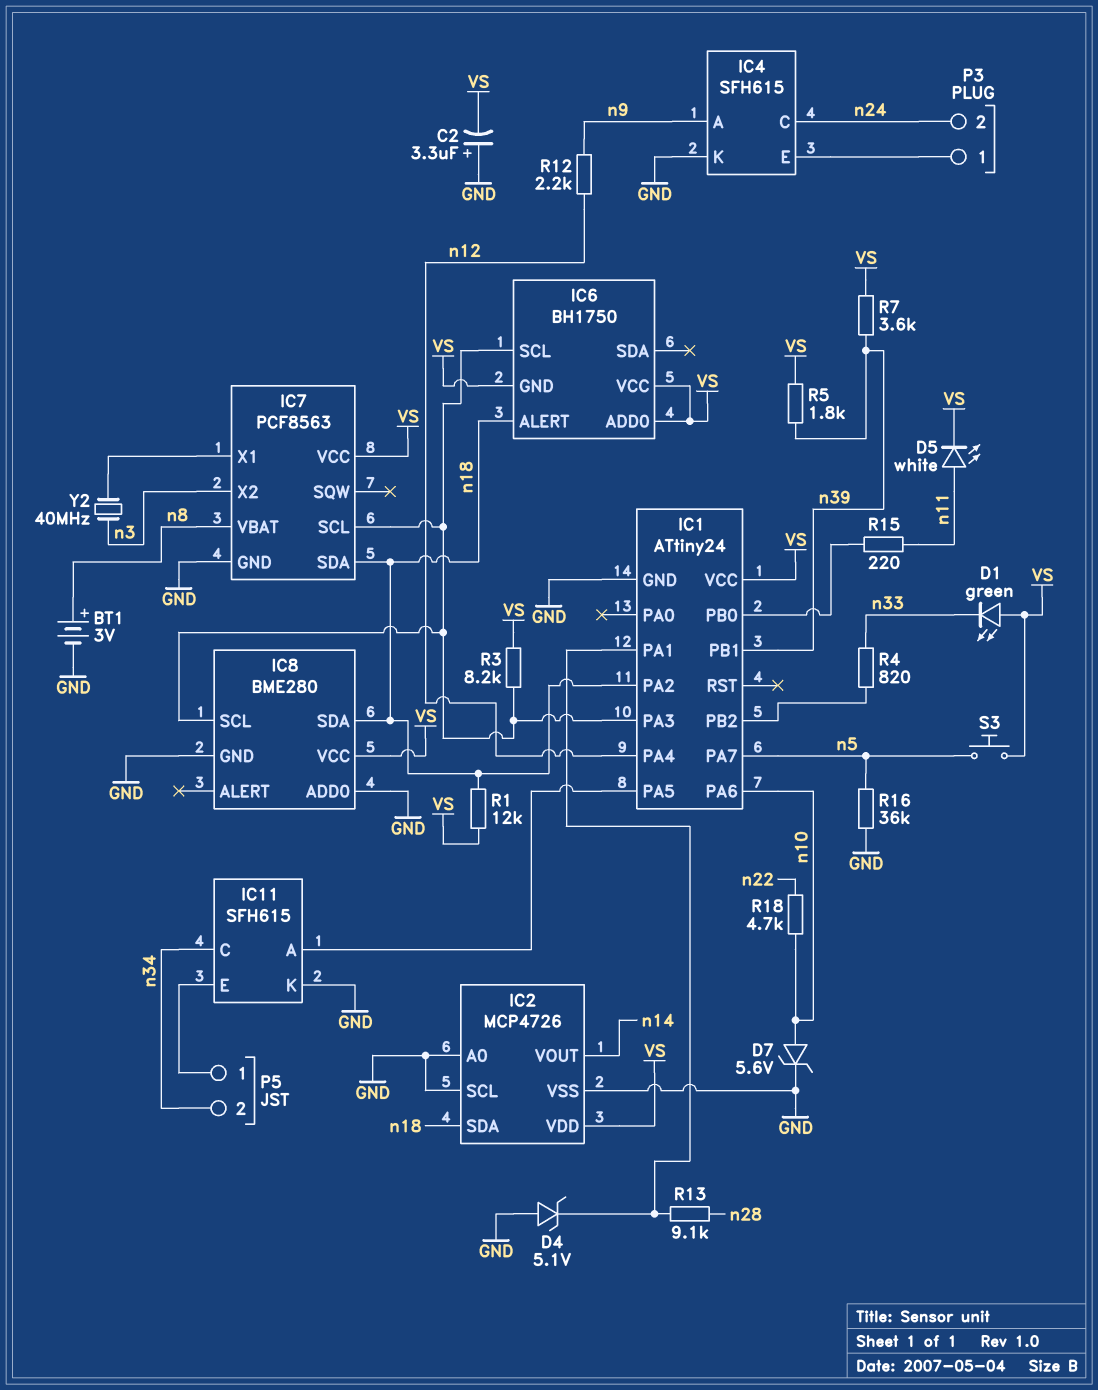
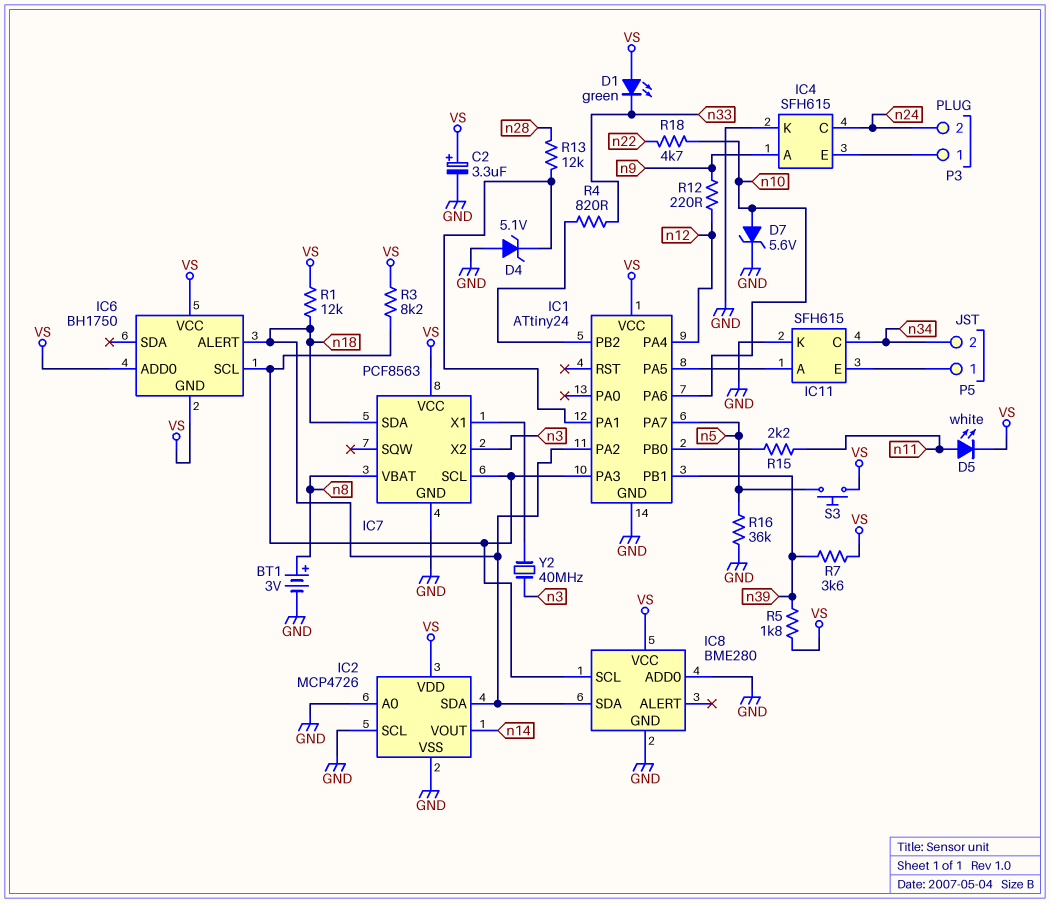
C2: 3.3uF (plus GND, minus VS) -> 3.3uF (plus VS, minus GND)
R12: 2.2k (n9, n12) -> 220 (n9, n12)
R13: 9.1k (IC1/PA1, n28) -> 12k (IC1/PA1, n28)
R15: 220 (IC1/PB0, n11) -> 2.2k (IC1/PB0, n11)

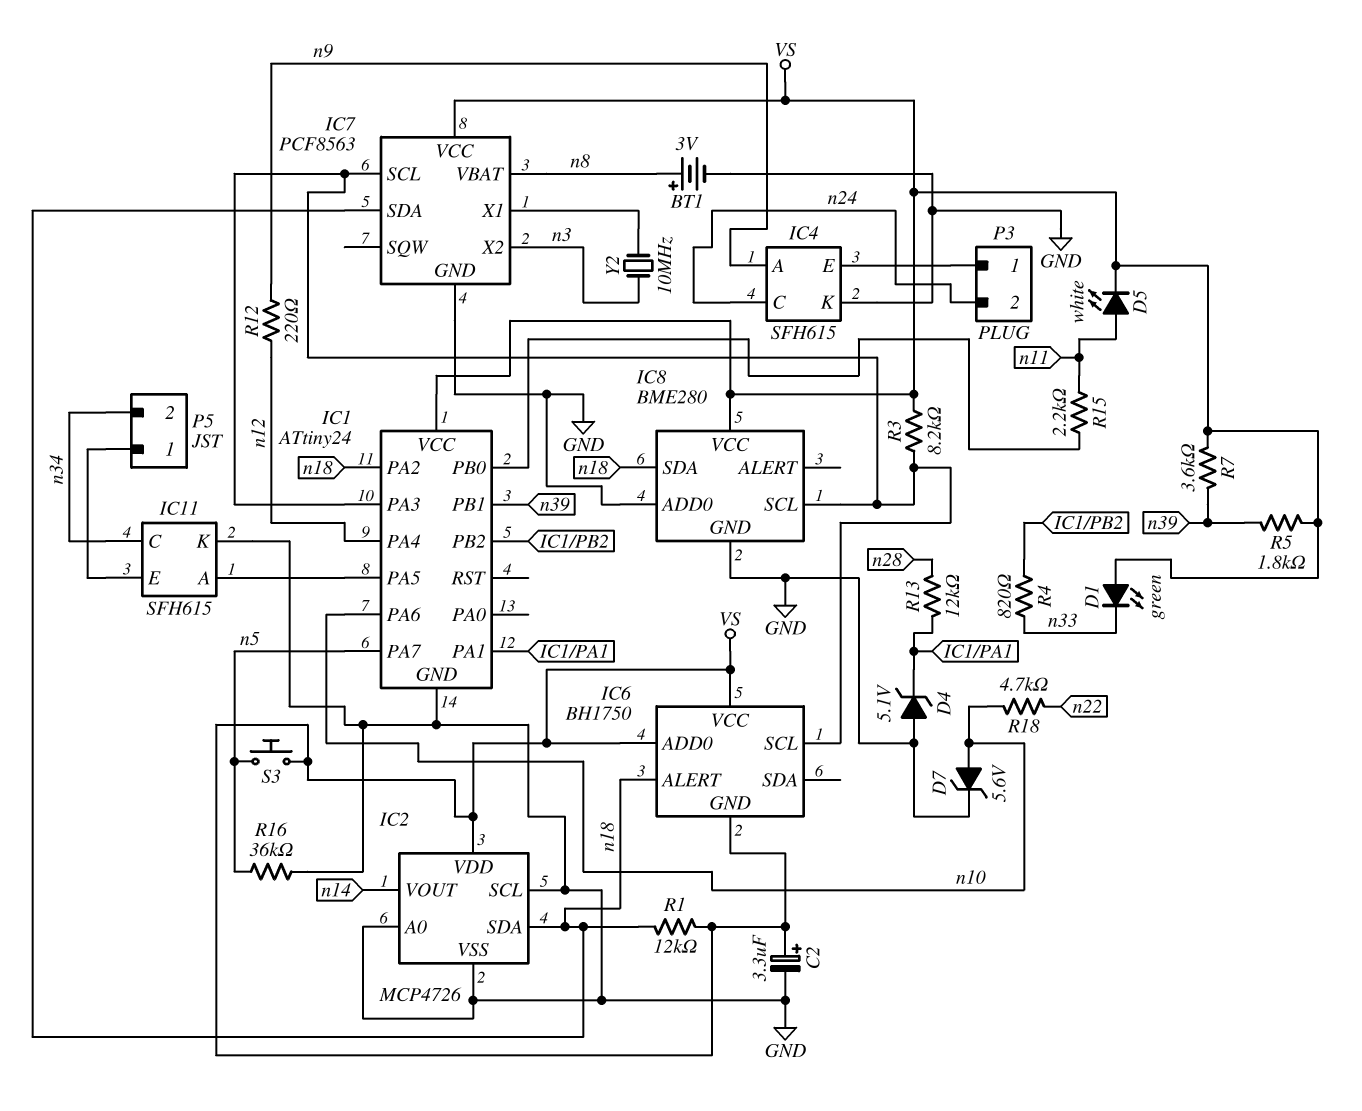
Y2: 40MHz (IC7/X1, n3) -> 10MHz (IC7/X1, n3)

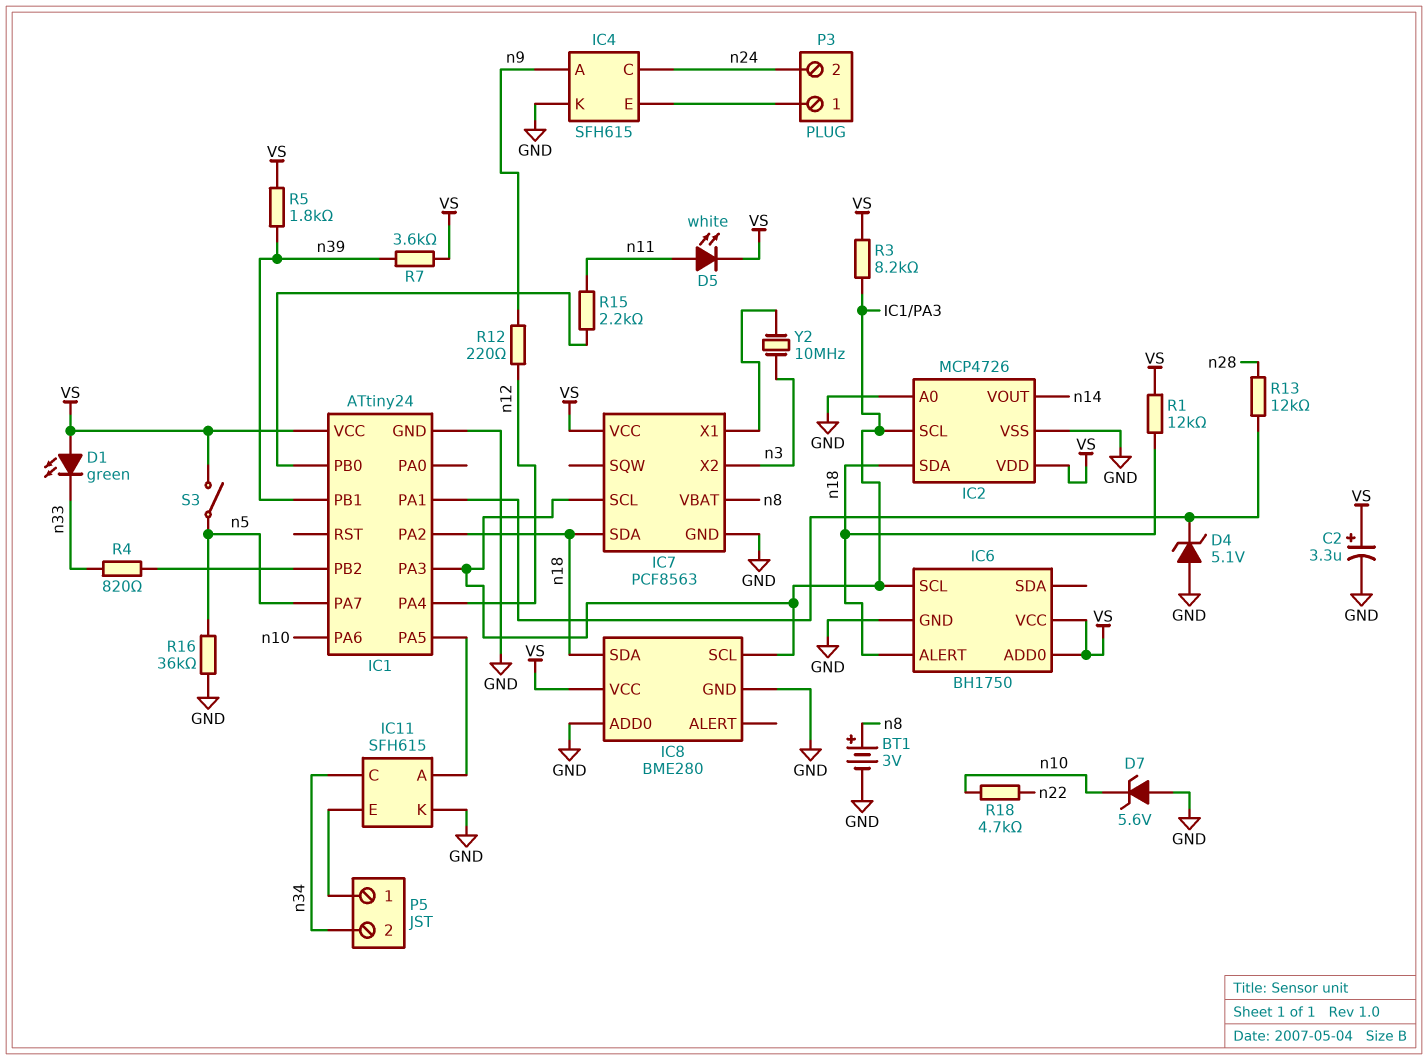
D7: zener 5.6V (A n10, K GND) -> zener 5.6V (A GND, K n10)
IC2 pin SCL: GND -> IC1/PA3
IC6 pin GND: VS -> GND
S3: button (VS, n5) -> switch (VS, n5)

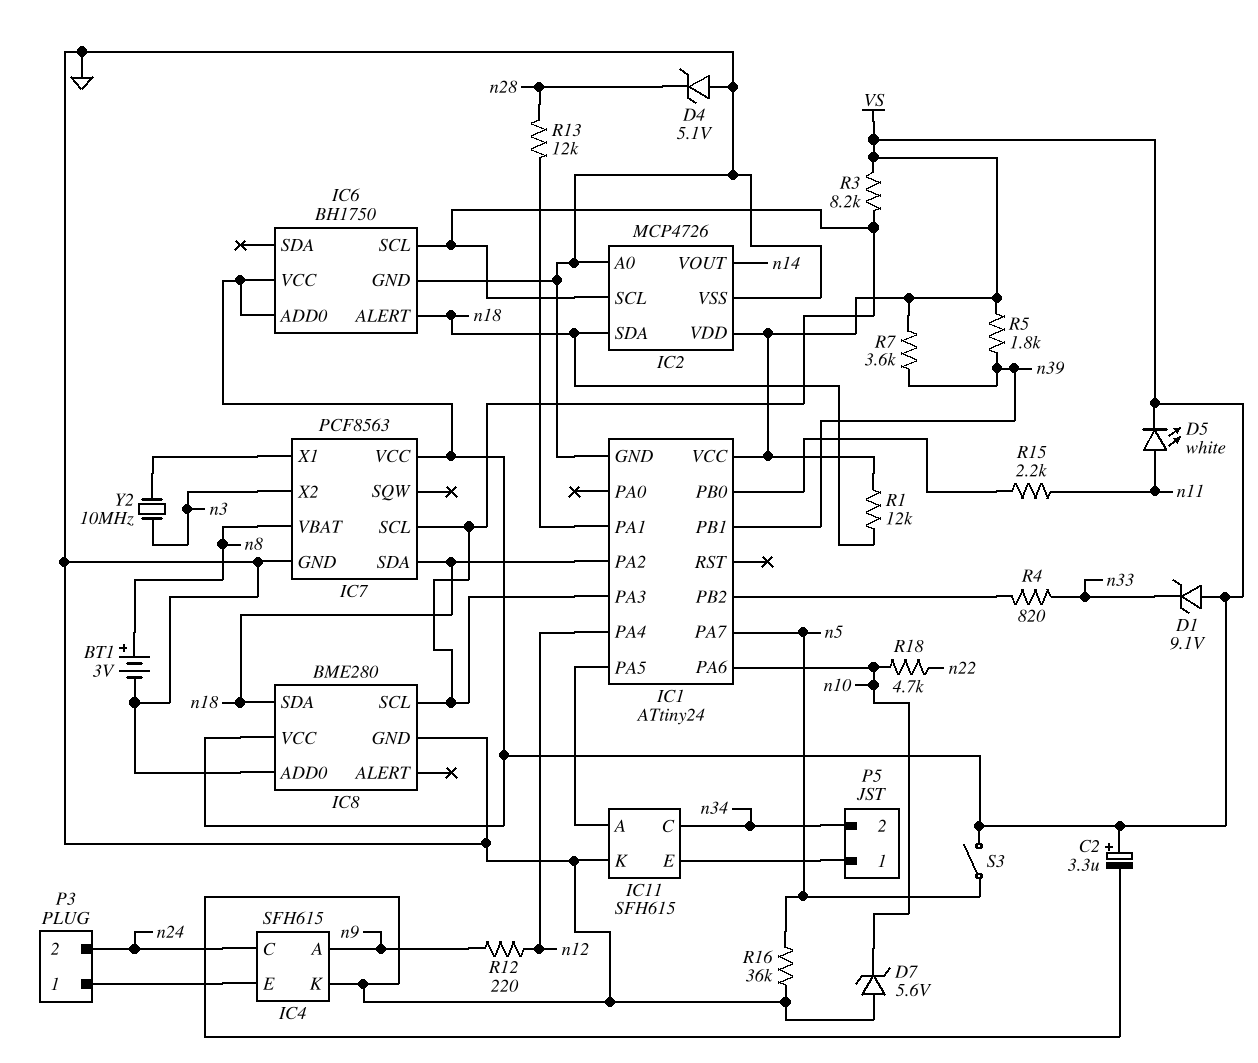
D1: LED green (A VS, K n33) -> zener 9.1V (A VS, K n33)
D4: zener 5.1V (A GND, K IC1/PA1) -> zener 5.1V (A GND, K n28)

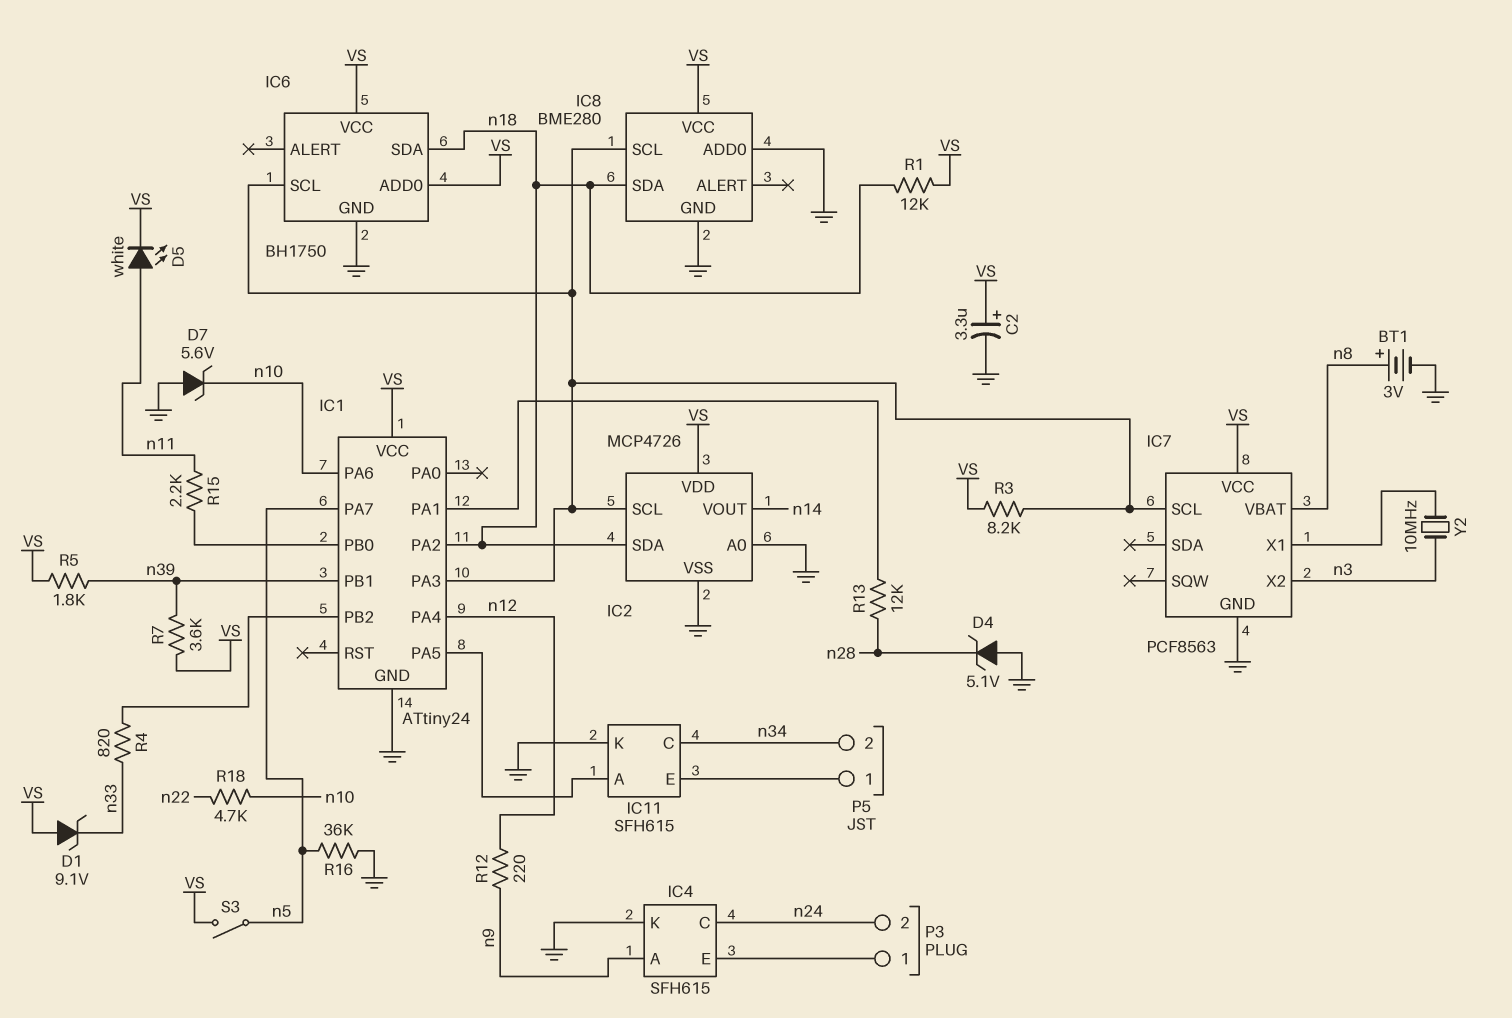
IC6 pin ALERT: n18 -> none
IC6 pin SDA: none -> n18
IC7 pin SDA: n18 -> none

